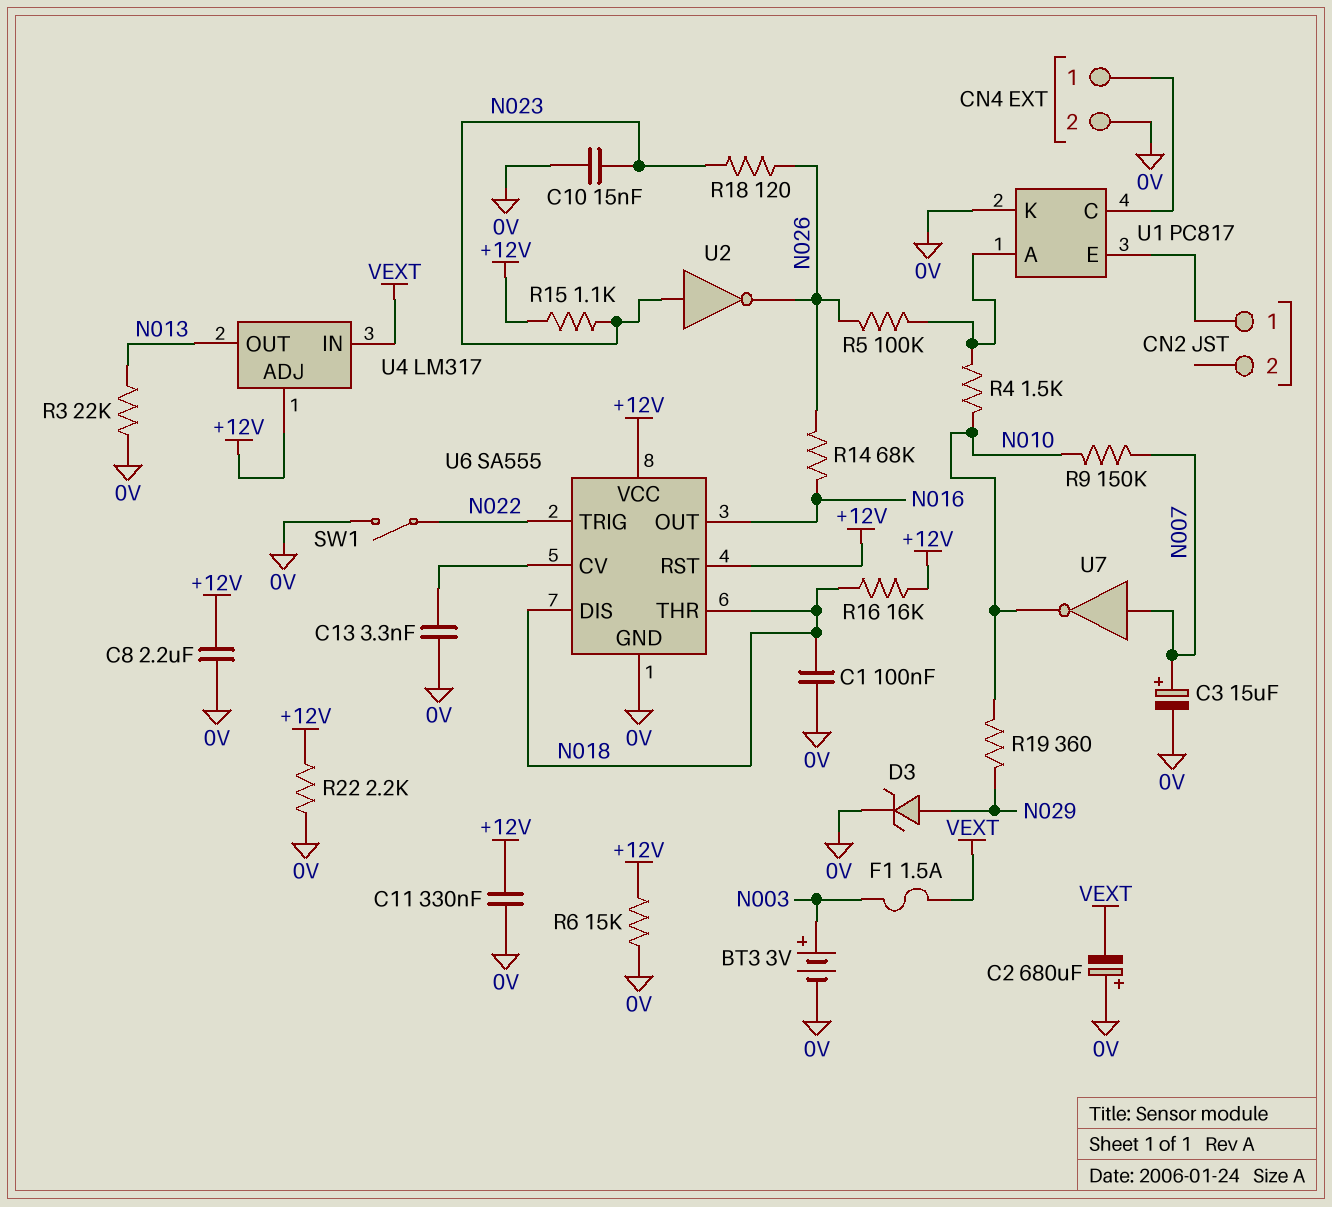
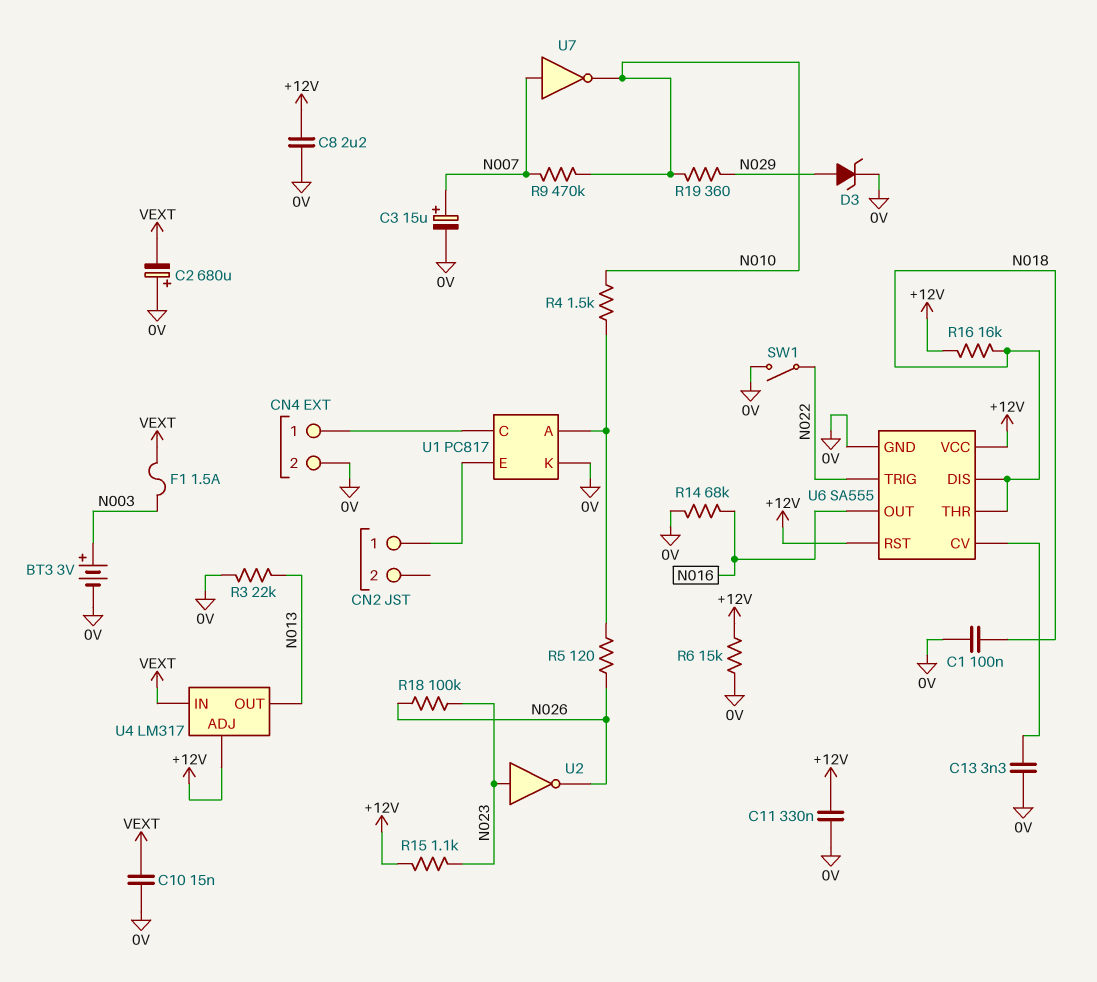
C10: 15nF (0V, N023) -> 15nF (0V, VEXT)
R5: 100k (N026, U1/A) -> 120 (N026, U1/A)
R9: 150k (N007, N010) -> 470k (N007, N010)
R14: 68k (N016, N026) -> 68k (0V, N016)
R18: 120 (N023, N026) -> 100k (N023, N026)
R22: 2.2k (+12V, 0V) -> none

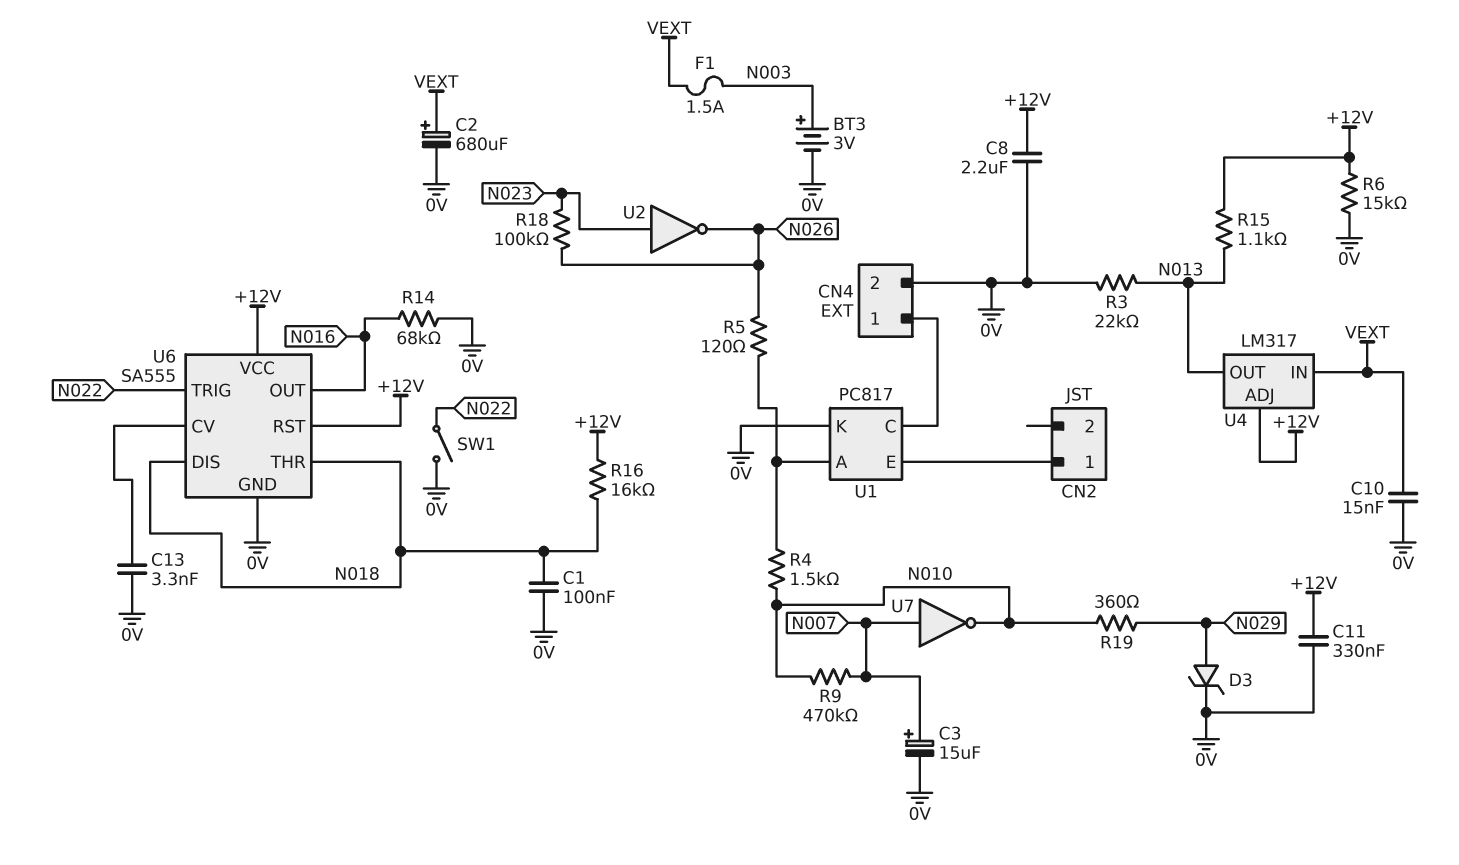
C2: 680uF (plus 0V, minus VEXT) -> 680uF (plus VEXT, minus 0V)
R15: 1.1k (+12V, N023) -> 1.1k (+12V, N013)

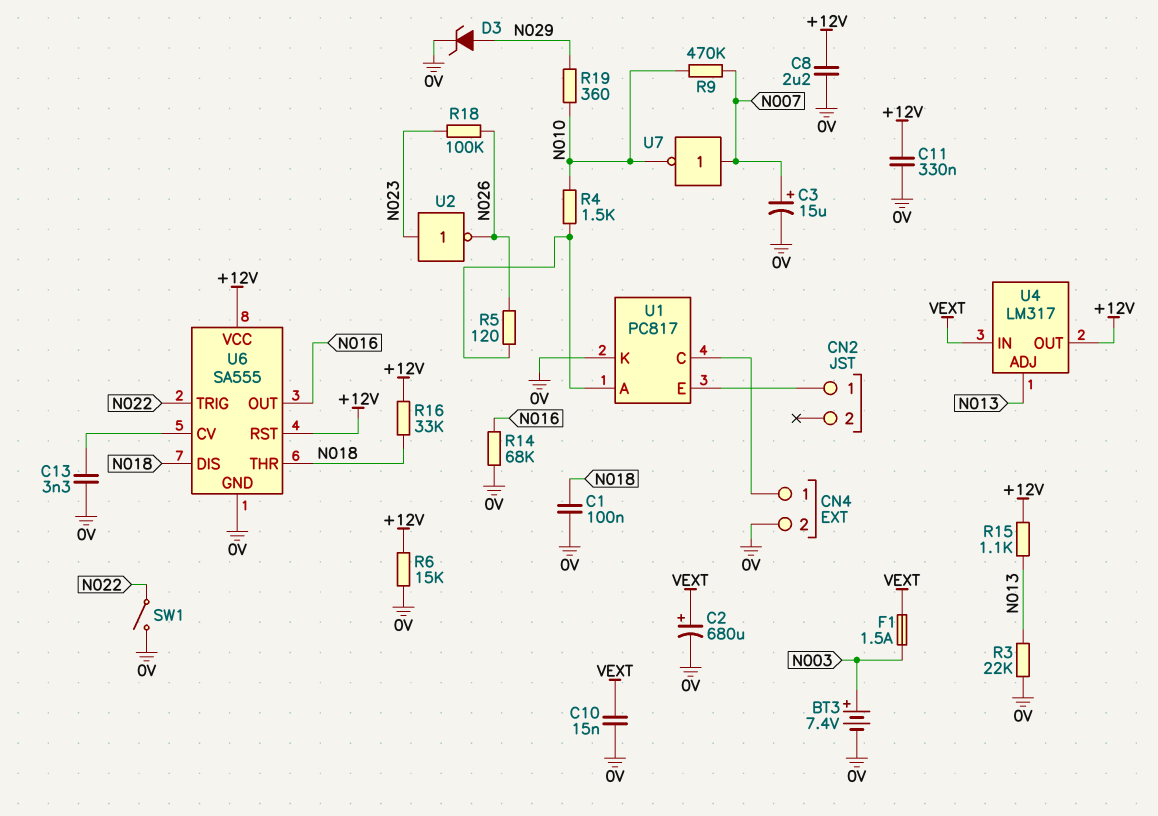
BT3: 3V (plus N003, minus 0V) -> 7.4V (plus N003, minus 0V)
R16: 16k (+12V, N018) -> 33k (+12V, N018)
U4 pin ADJ: +12V -> N013
U4 pin OUT: N013 -> +12V

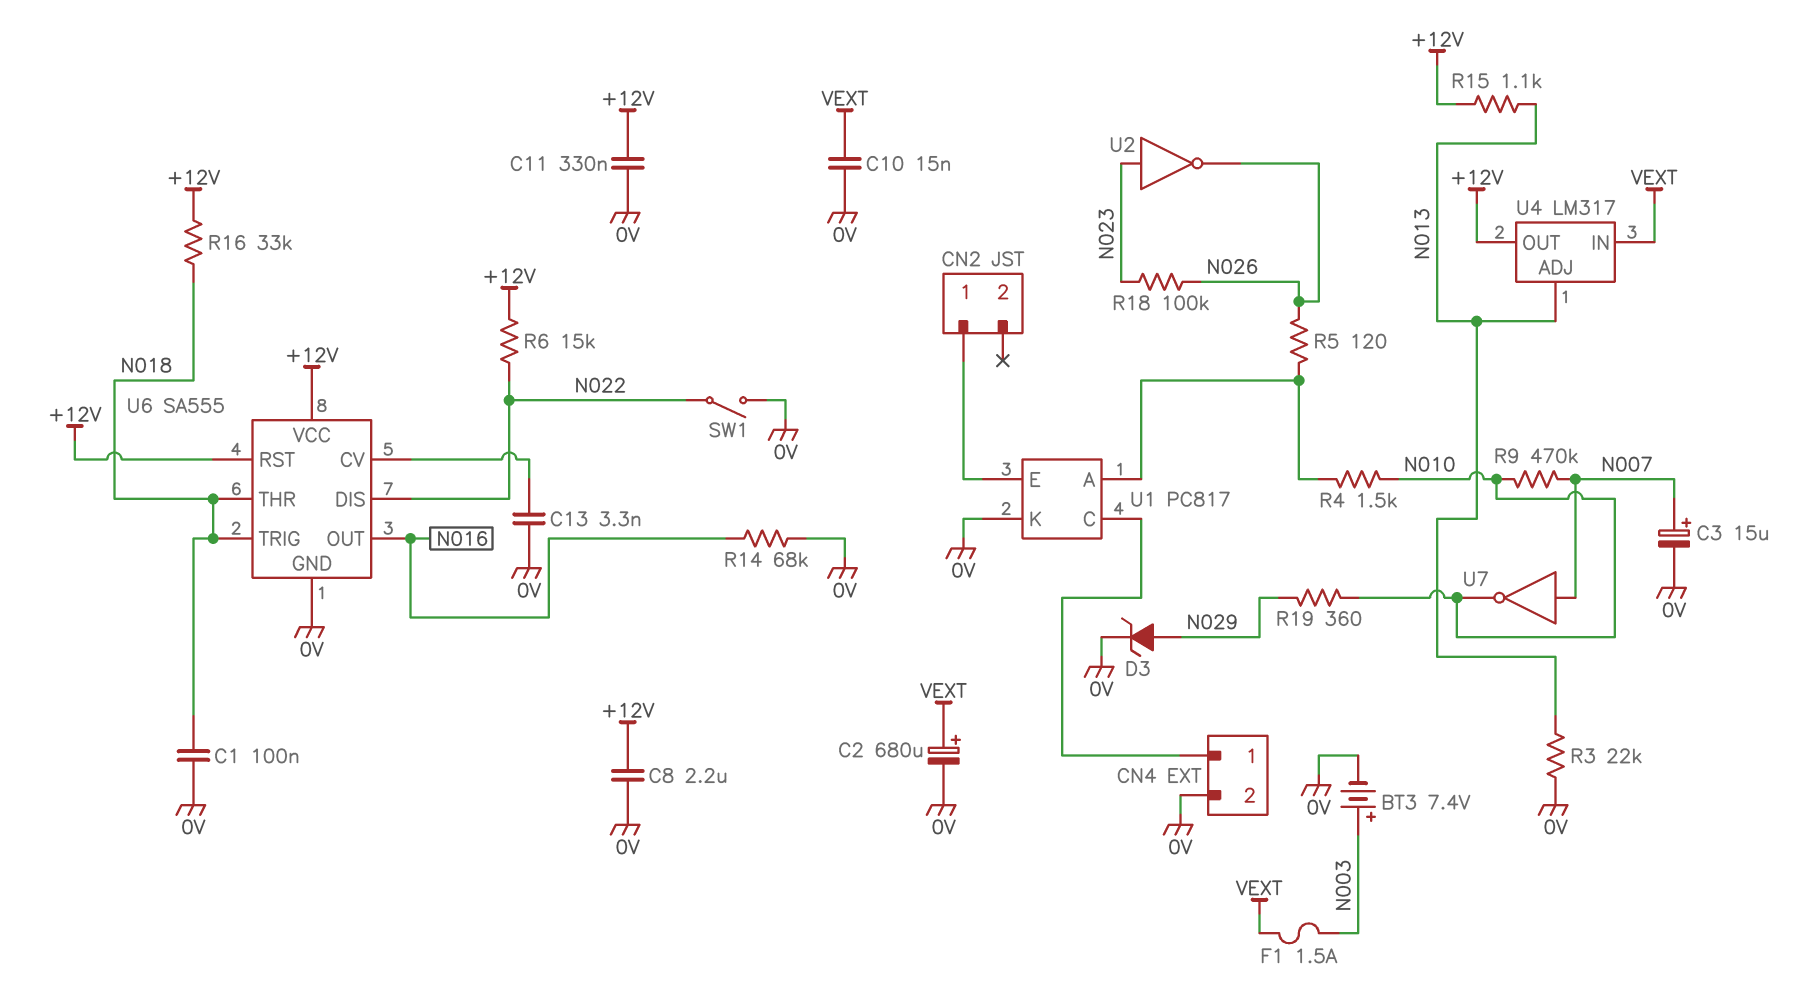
R6: 15k (+12V, 0V) -> 15k (+12V, N022)
U6 pin DIS: N018 -> N022
U6 pin TRIG: N022 -> N018

